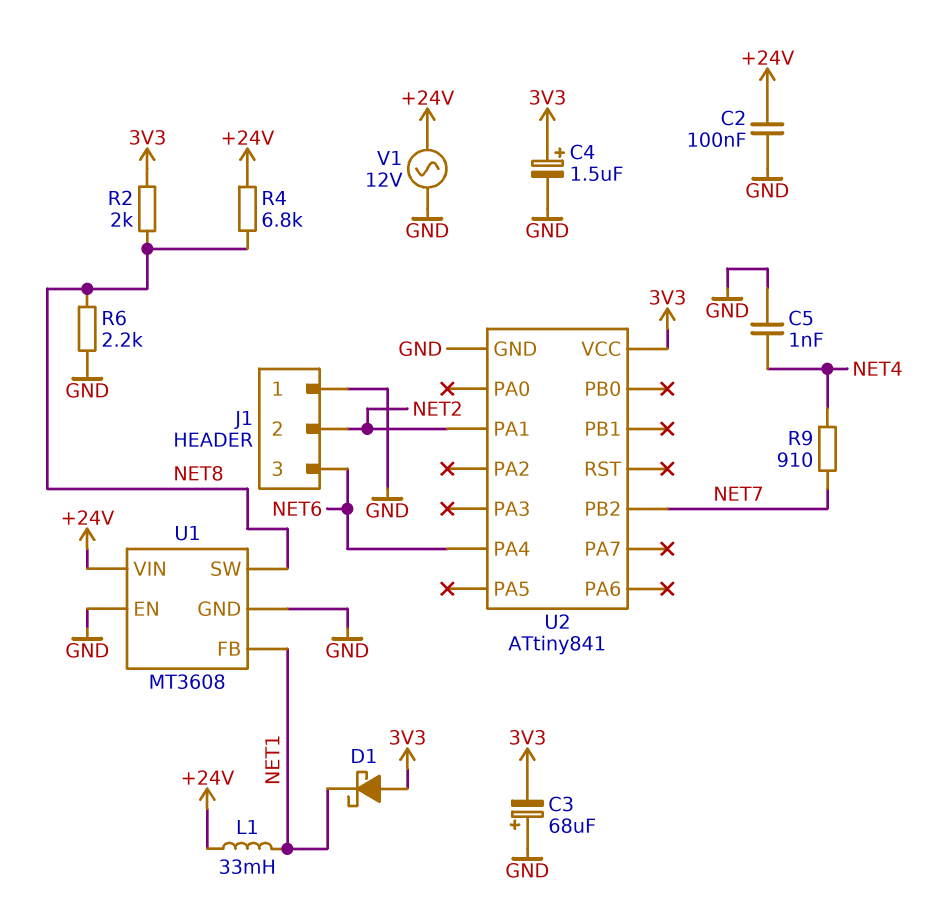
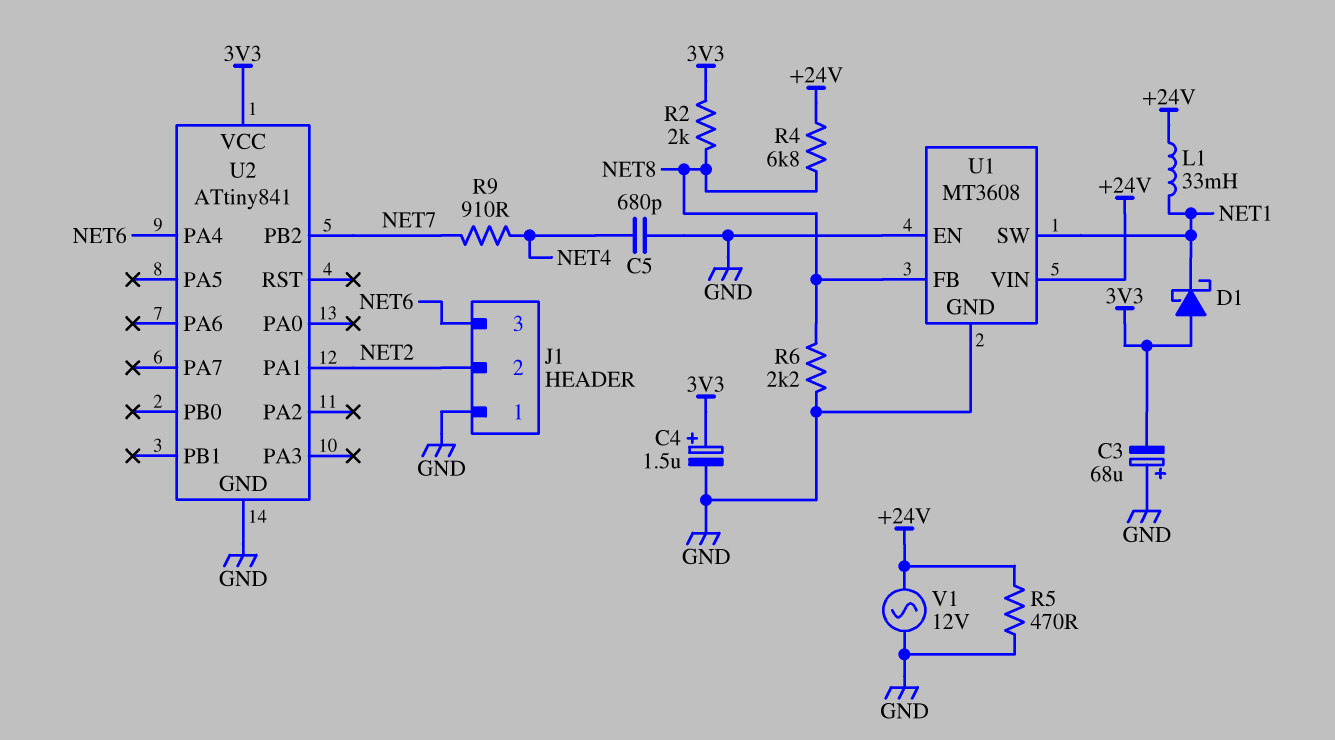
C2: 100nF (+24V, GND) -> none
C5: 1nF (GND, NET4) -> 680pF (GND, NET4)
R5: none -> 470 (+24V, GND)
U1 pin FB: NET1 -> NET8
U1 pin SW: NET8 -> NET1

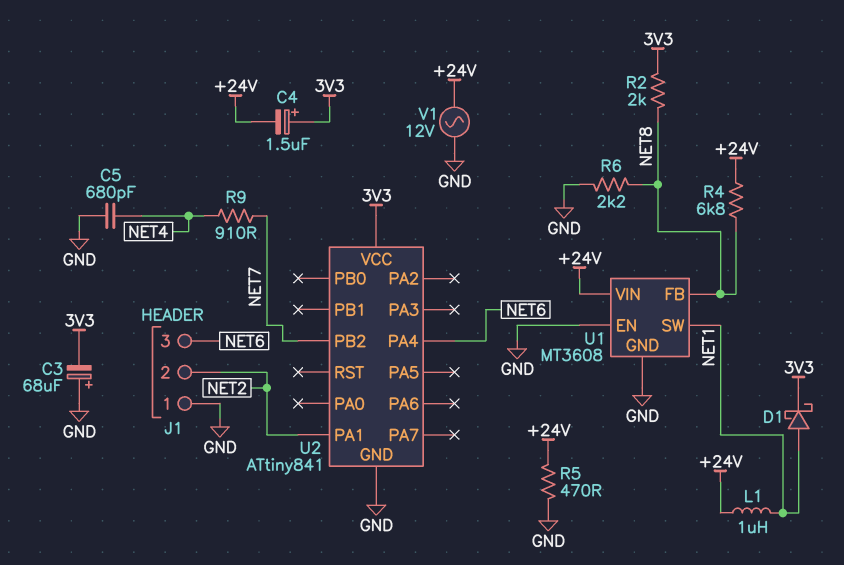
C4: 1.5uF (plus 3V3, minus GND) -> 1.5uF (plus 3V3, minus +24V)
D1: schottky (A 3V3, K NET1) -> schottky (A NET1, K 3V3)
L1: 33mH (+24V, NET1) -> 1uH (+24V, NET1)

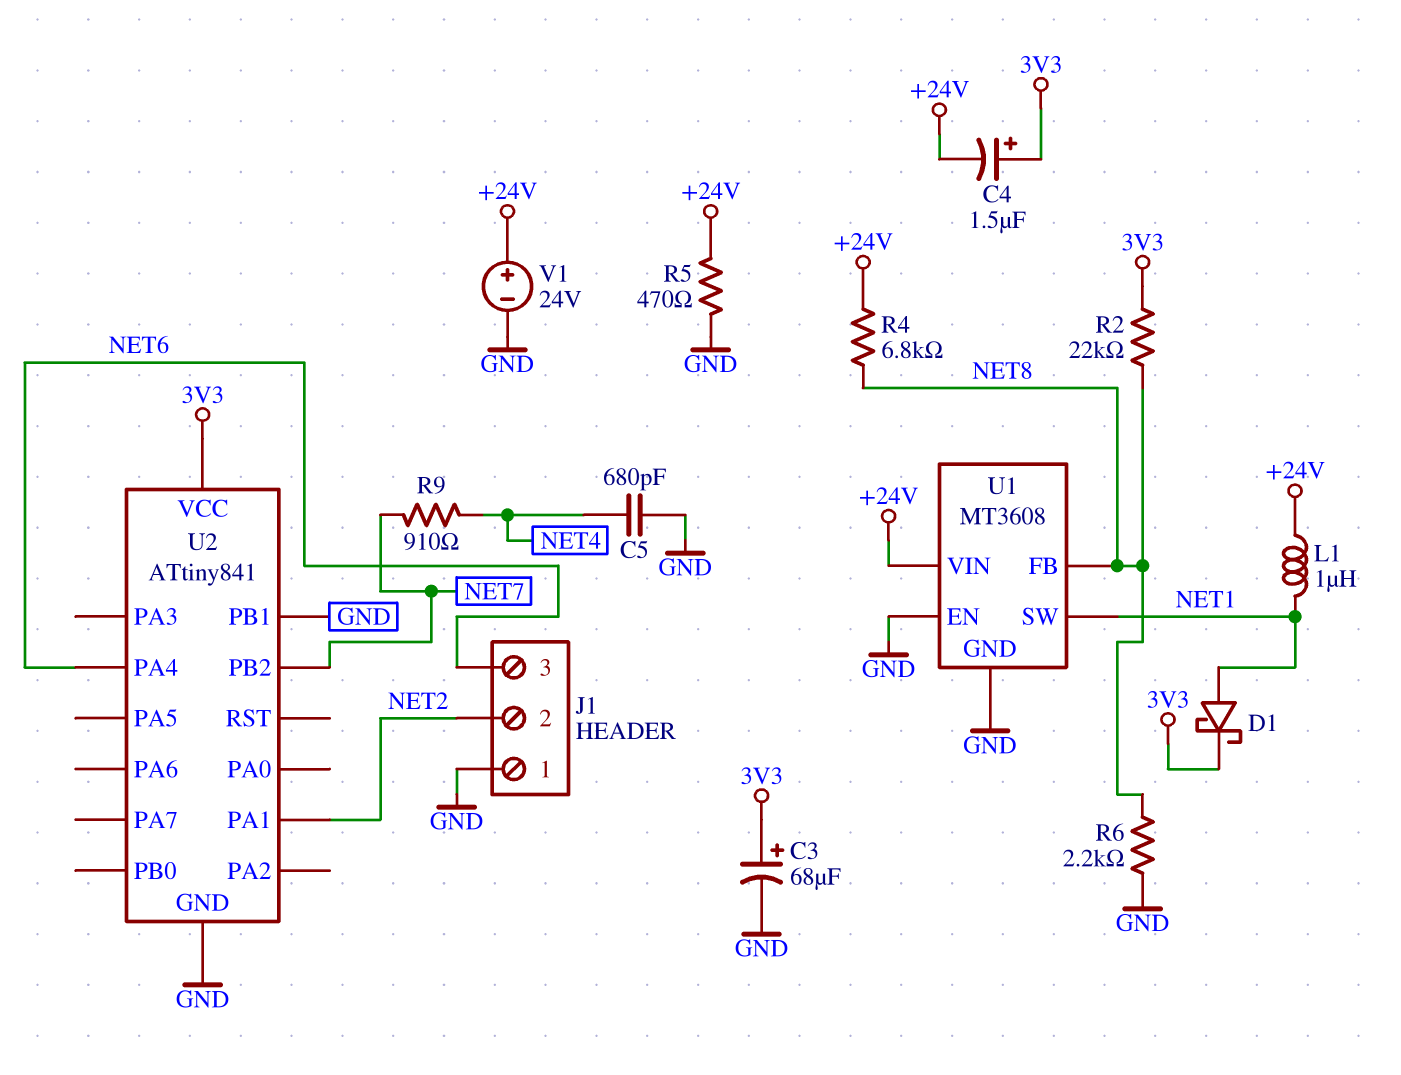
C3: 68uF (plus GND, minus 3V3) -> 68uF (plus 3V3, minus GND)
R2: 2k (3V3, NET8) -> 22k (3V3, NET8)
U2 pin PB1: none -> GND
V1: AC 12V (+24V, GND) -> 24V (plus +24V, minus GND)

